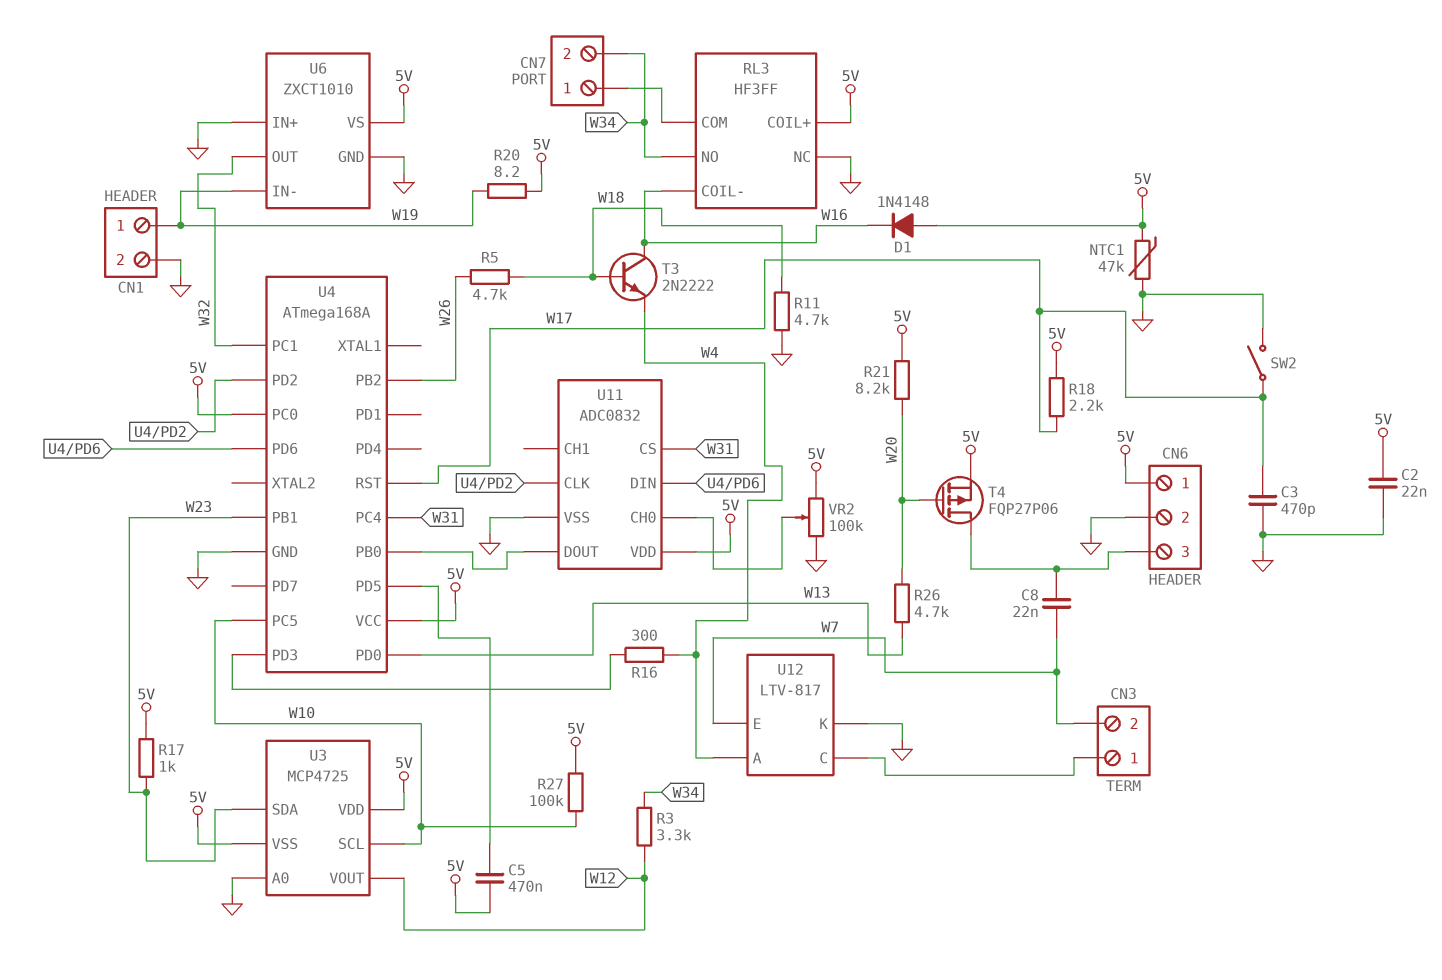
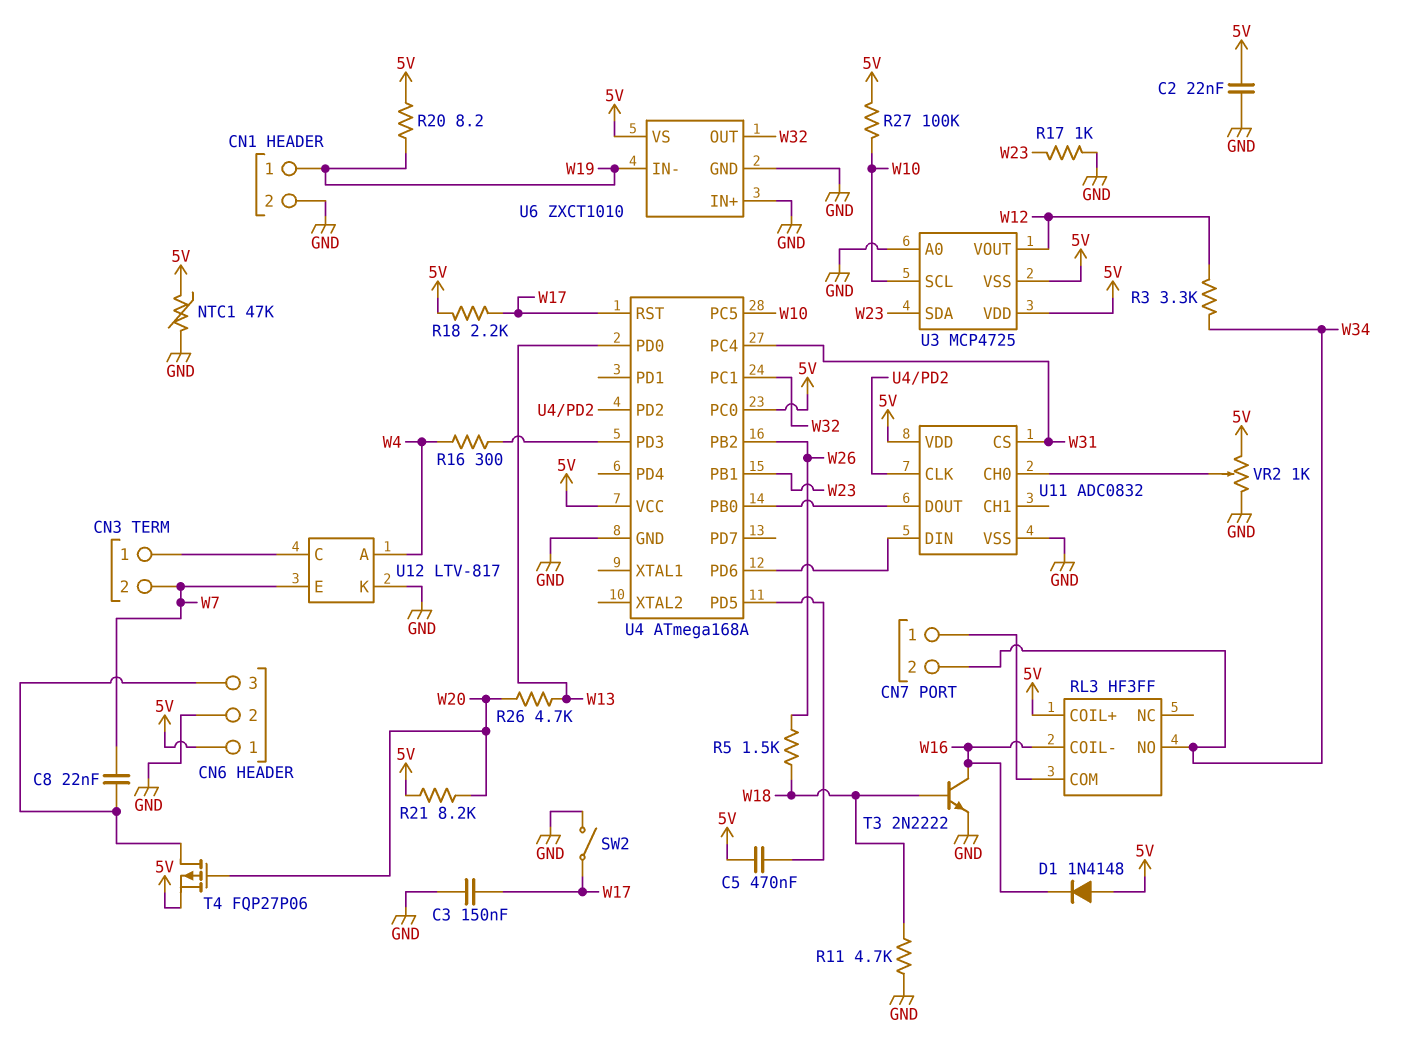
C3: 470pF (GND, W17) -> 150nF (GND, W17)
R5: 4.7k (W18, W26) -> 1.5k (W18, W26)
R17: 1k (5V, W23) -> 1k (GND, W23)
RL3 pin NC: GND -> none
T3: NPN 2N2222 (B W18, C W16, E W4) -> NPN 2N2222 (B W18, C W16, E GND)
VR2: 100k (5V, GND, wiper U11/CH0) -> 1k (5V, GND, wiper U11/CH0)

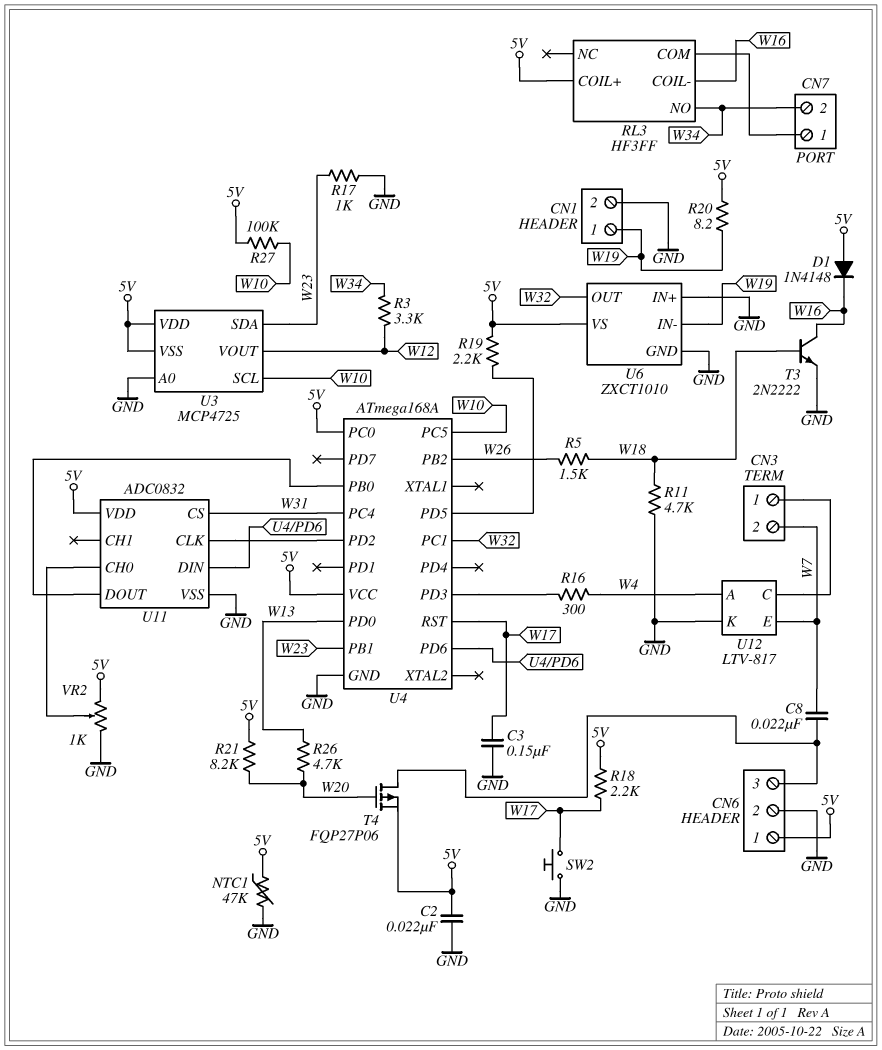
C5: 470nF (5V, U4/PD5) -> none
R19: none -> 2.2k (5V, U4/PD5)
SW2: switch (GND, W17) -> button (GND, W17)

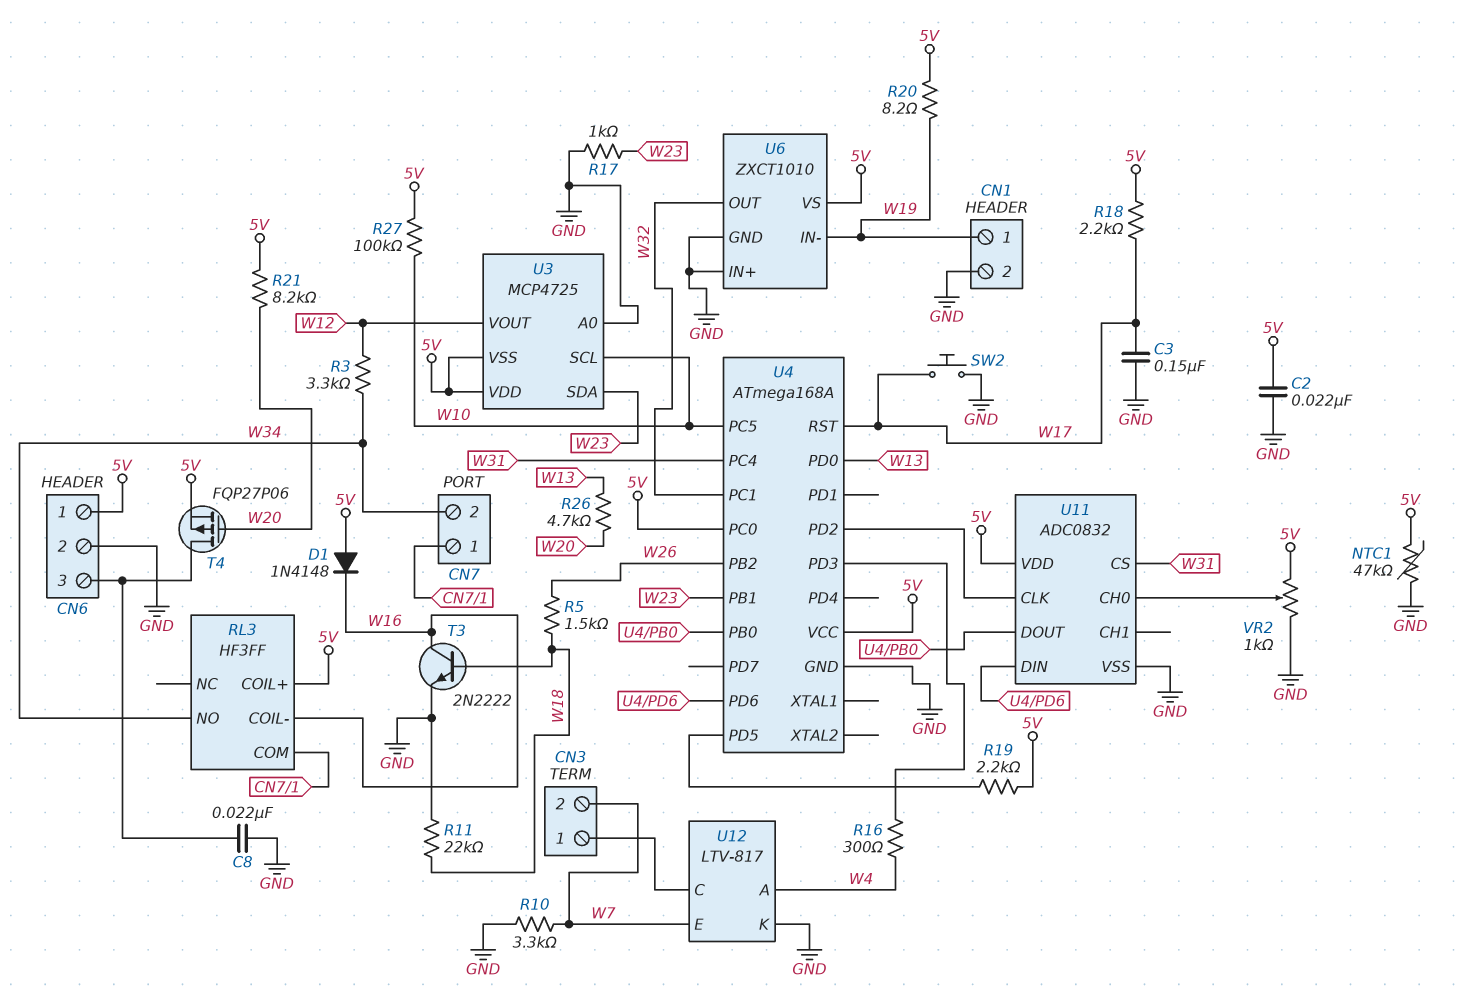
C8: 22nF (CN6/3, W7) -> 22nF (CN6/3, GND)
R10: none -> 3.3k (GND, W7)
R11: 4.7k (GND, W18) -> 22k (GND, W18)

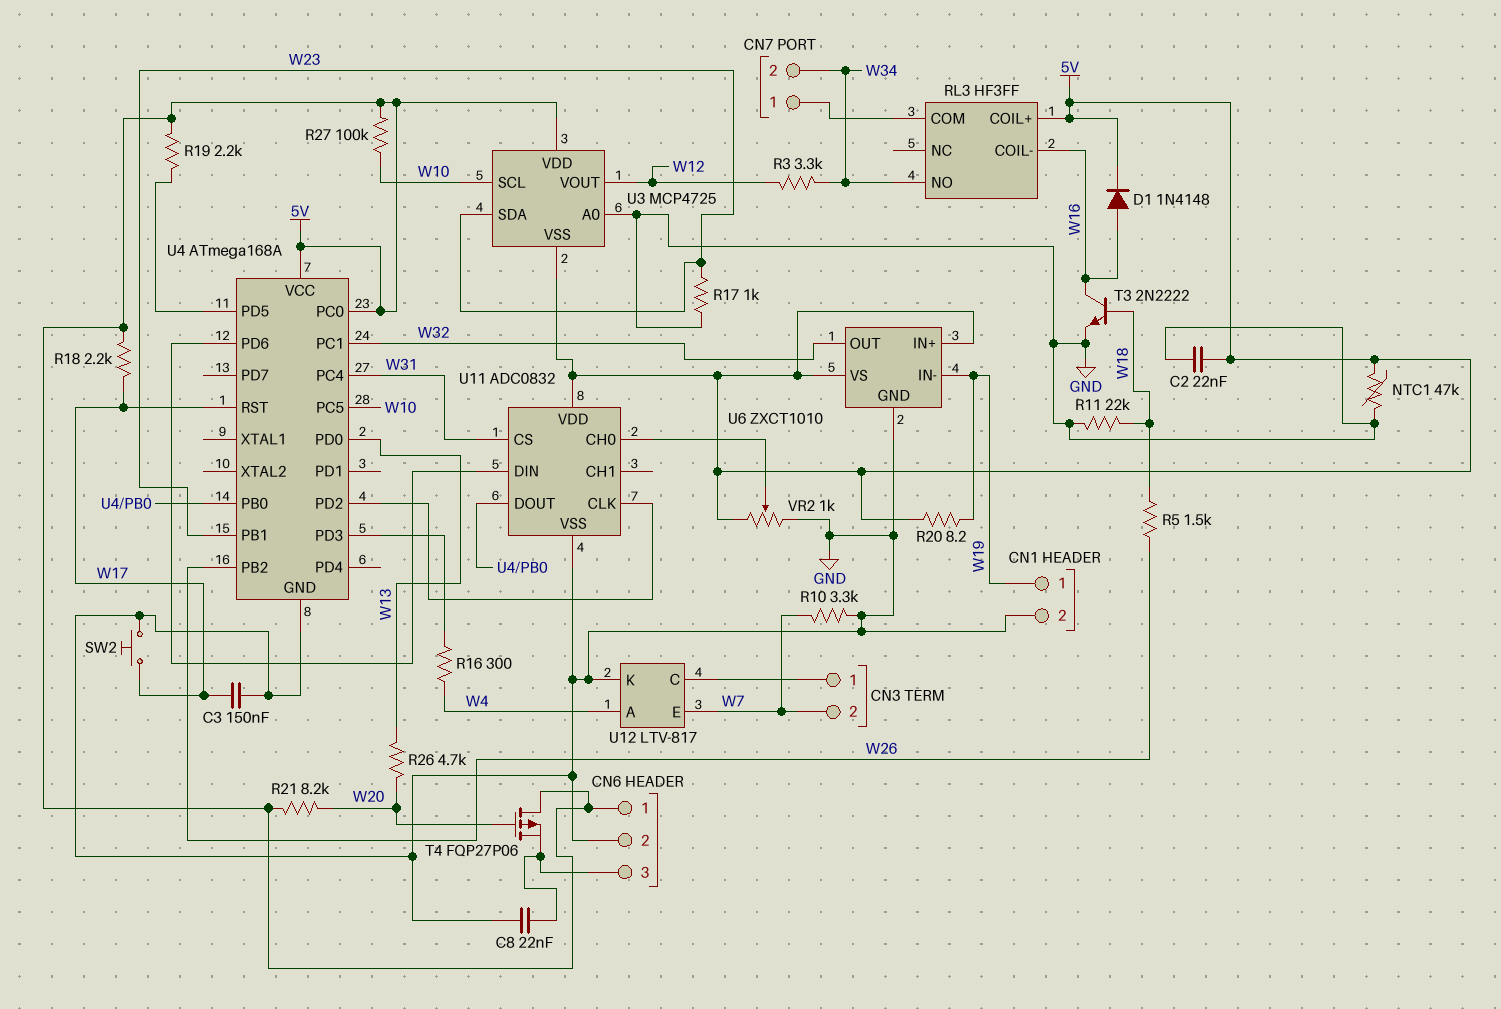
D1: diode 1N4148 (A 5V, K W16) -> diode 1N4148 (A W16, K 5V)
T4: PMOS FQP27P06 (G W20, D CN6/3, S 5V) -> PMOS FQP27P06 (G W20, D 5V, S CN6/3)
U6 pin IN+: GND -> 5V

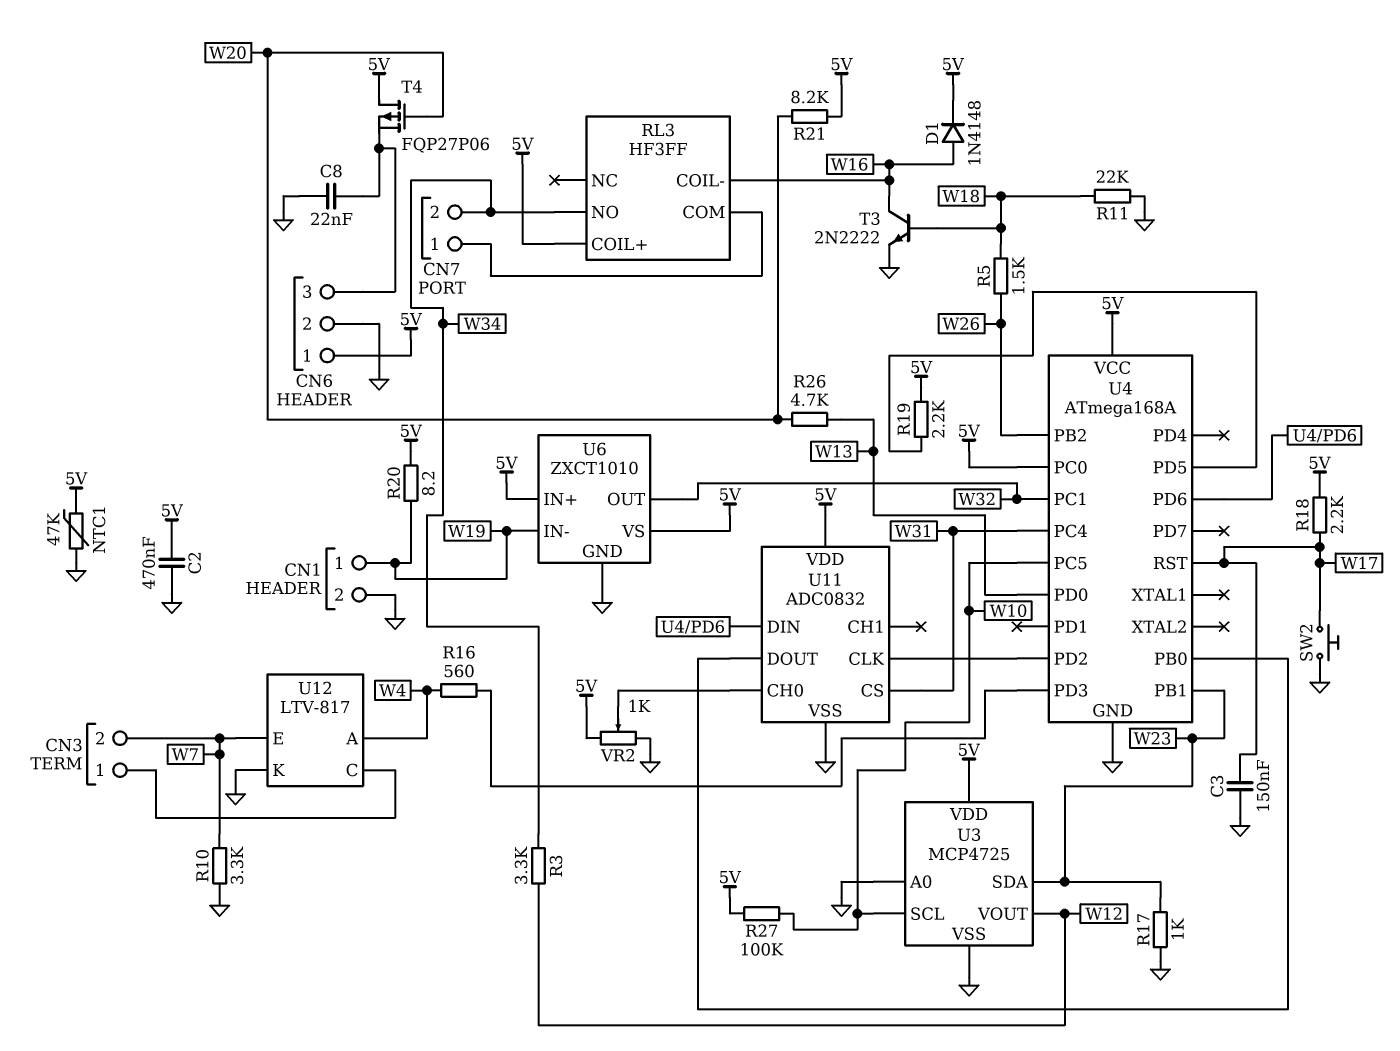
C2: 22nF (5V, GND) -> 470nF (5V, GND)
R16: 300 (U4/PD3, W4) -> 560 (U4/PD3, W4)
U3 pin VSS: 5V -> GND

